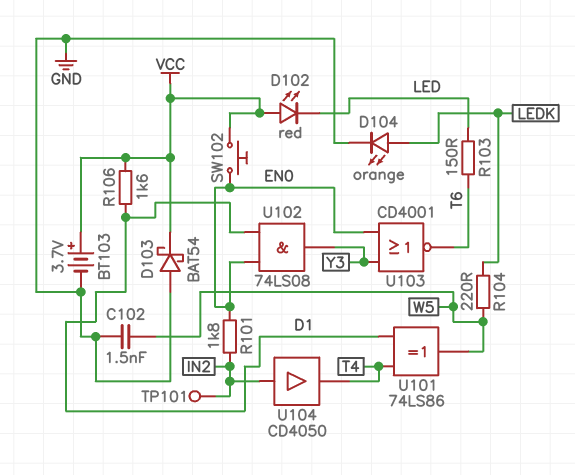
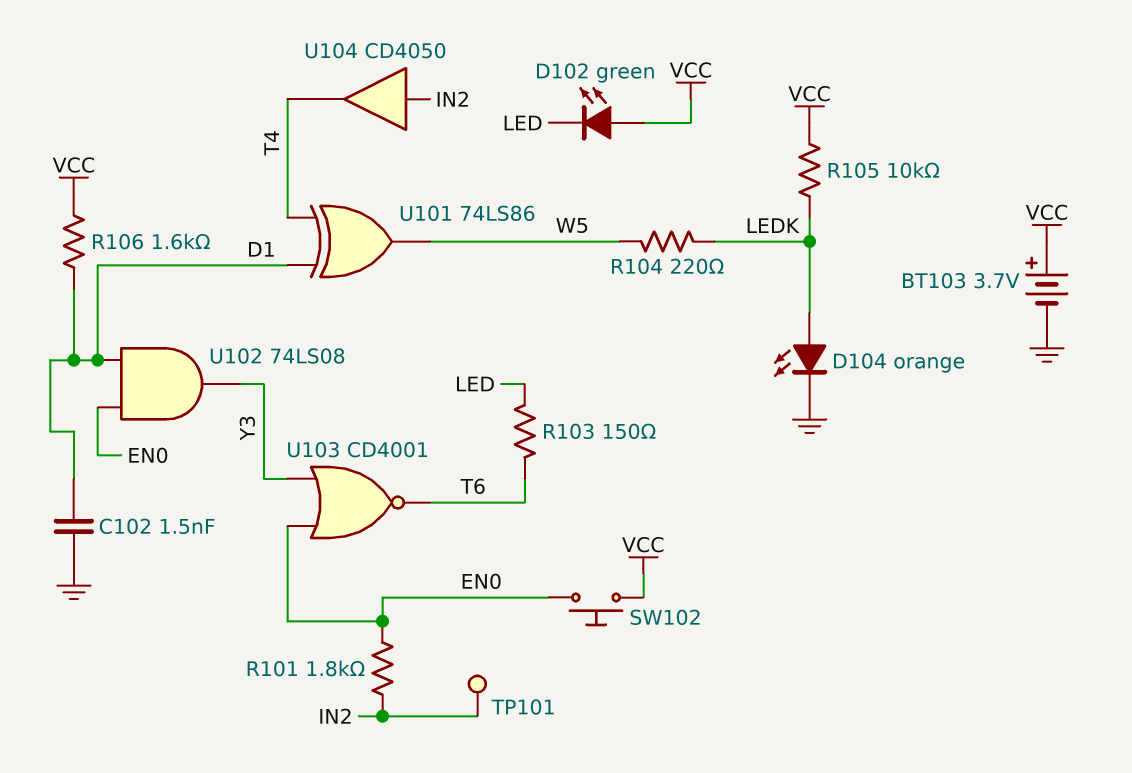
C102: 1.5nF (GND, W5) -> 1.5nF (D1, GND)
D102: LED red (A VCC, K LED) -> LED green (A VCC, K LED)
D103: schottky BAT54 (A GND, K VCC) -> none
R105: none -> 10k (LEDK, VCC)

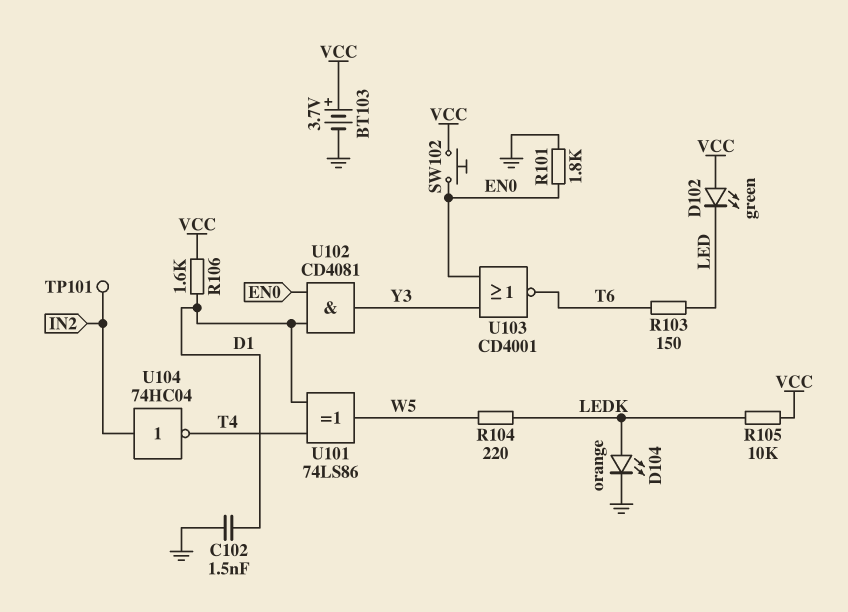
R101: 1.8k (EN0, IN2) -> 1.8k (EN0, GND)
U102: AND 74LS08 (in D1, in EN0, out Y3) -> AND CD4081 (in D1, in EN0, out Y3)
U104: buffer CD4050 (in IN2, out T4) -> NOT 74HC04 (in IN2, out T4)

